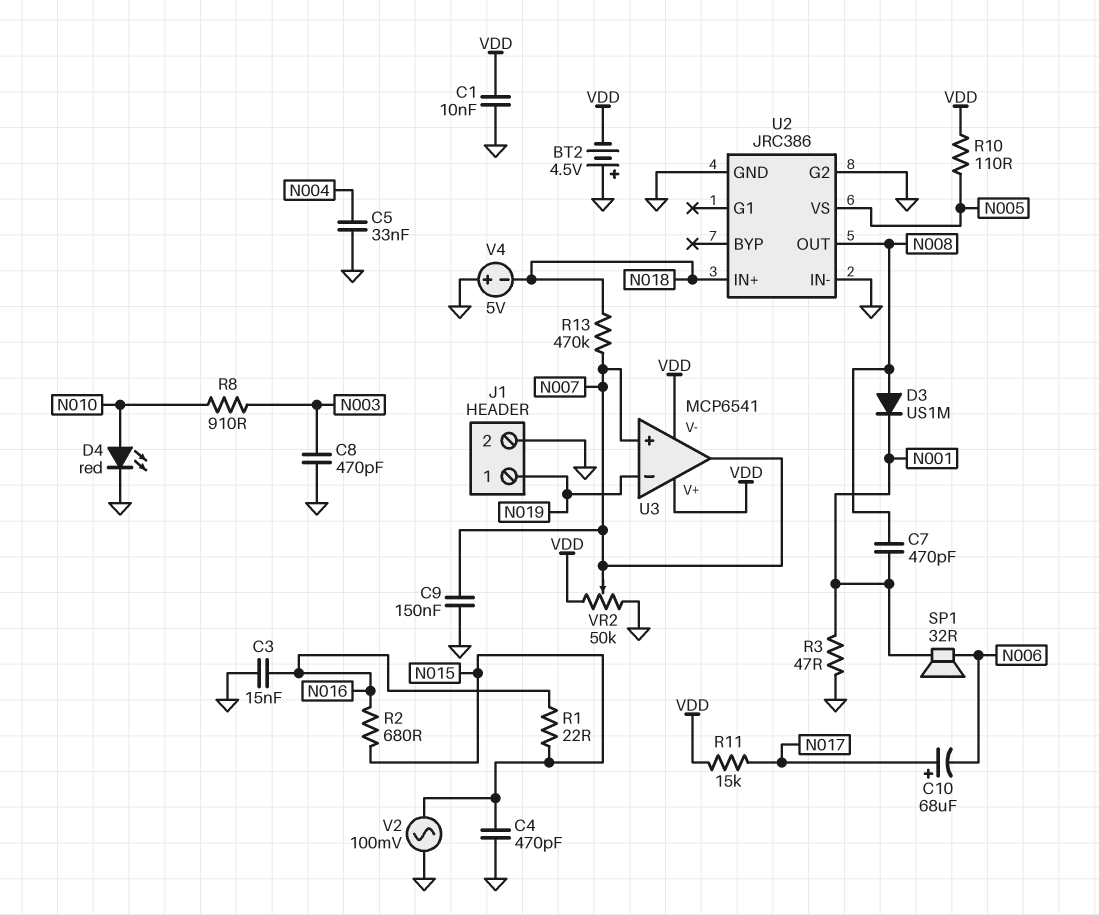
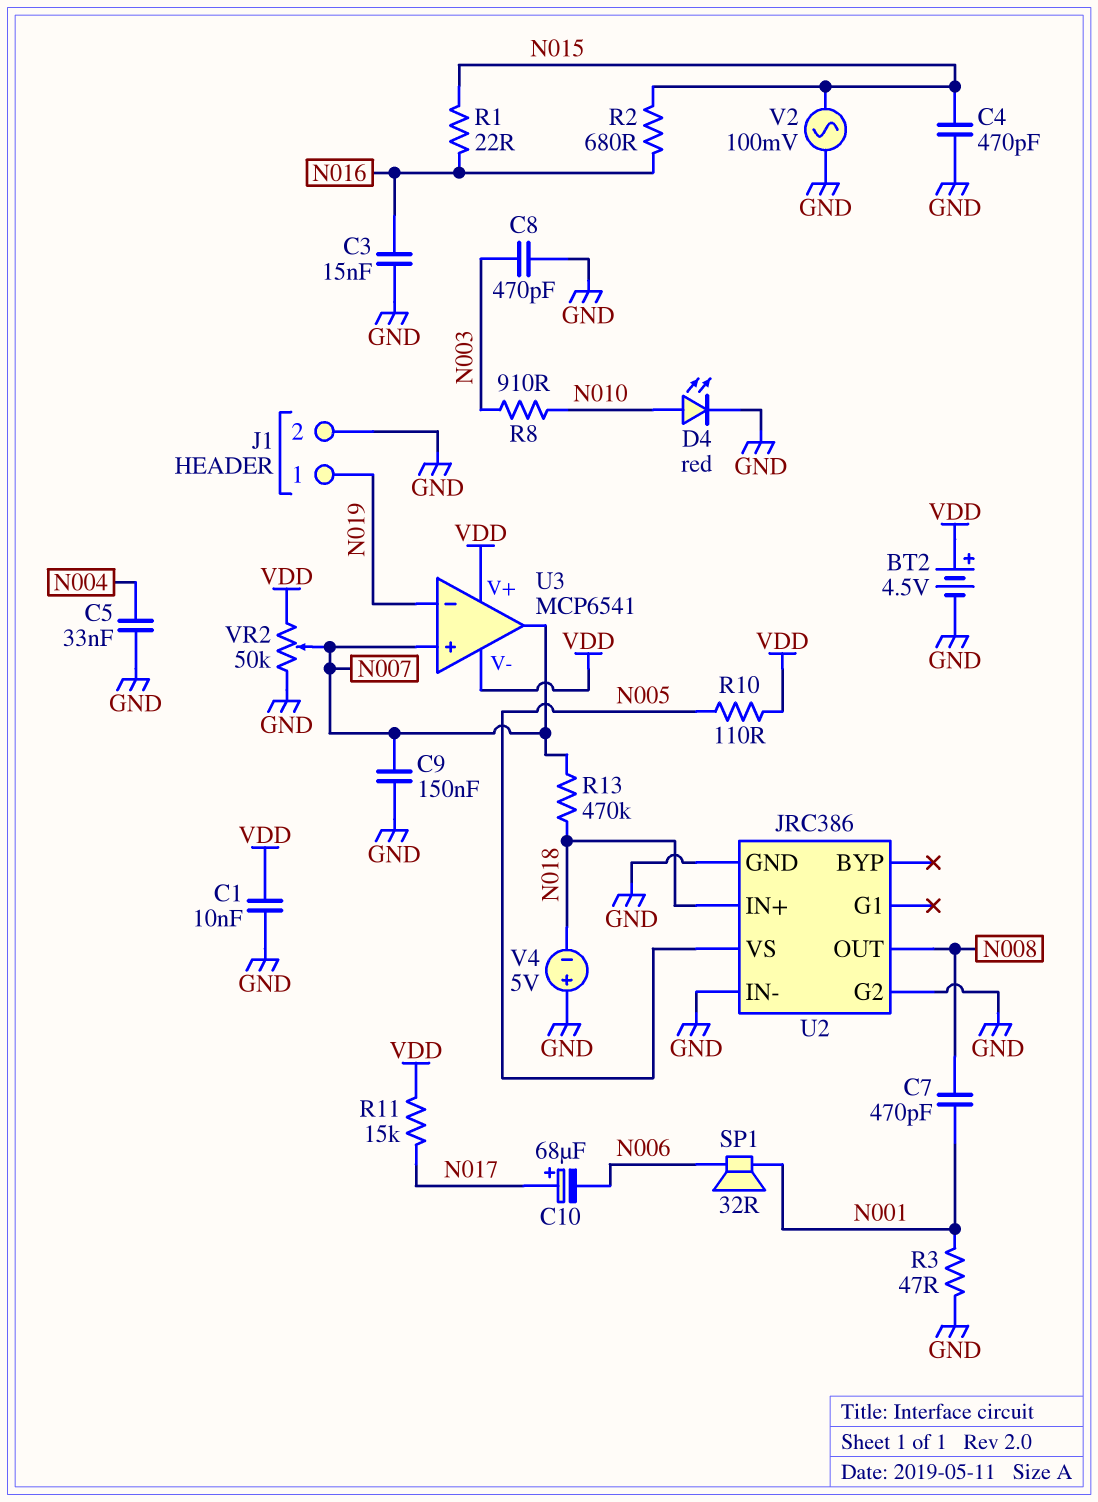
BT2: 4.5V (plus GND, minus VDD) -> 4.5V (plus VDD, minus GND)
D3: diode US1M (A N008, K N001) -> none

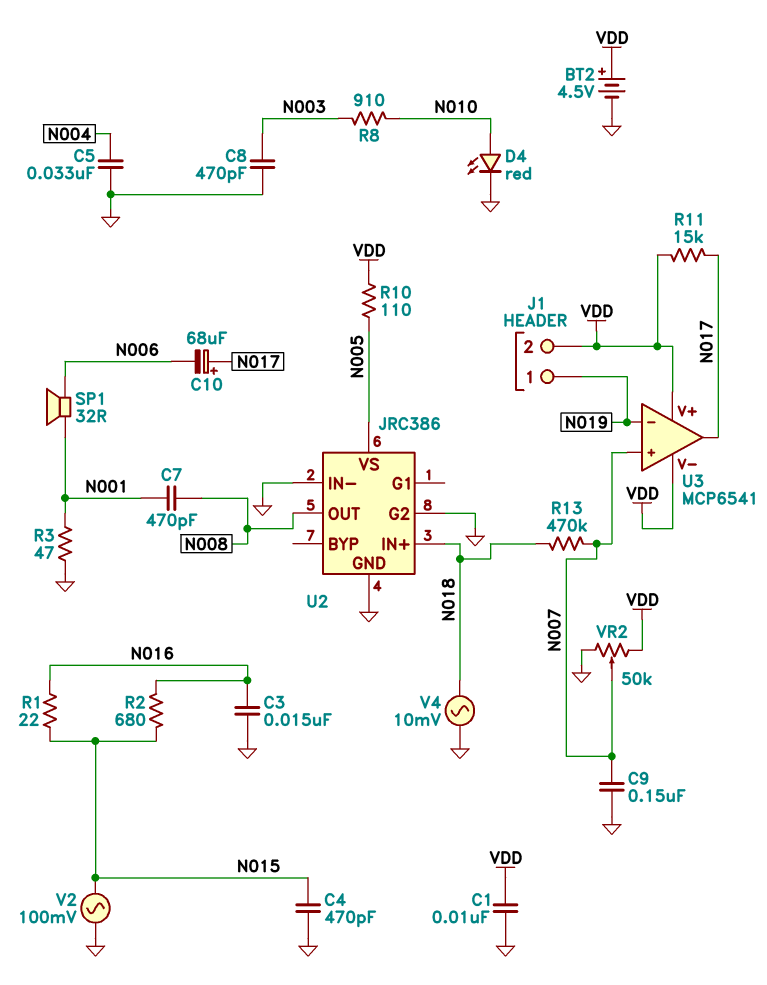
J1 pin 2: GND -> VDD
U3 pin out: N007 -> N017
V4: 5V (plus GND, minus N018) -> AC 10mV (GND, N018)

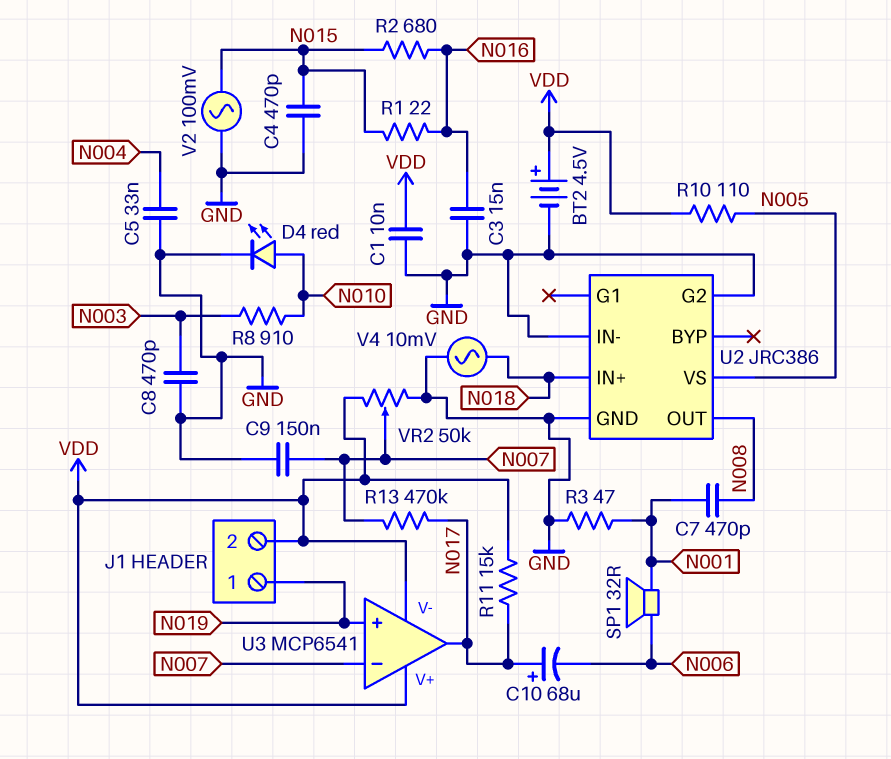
R13: 470k (N007, N018) -> 470k (N007, N017)
U3 pin in+: N007 -> N019
U3 pin in-: N019 -> N007

